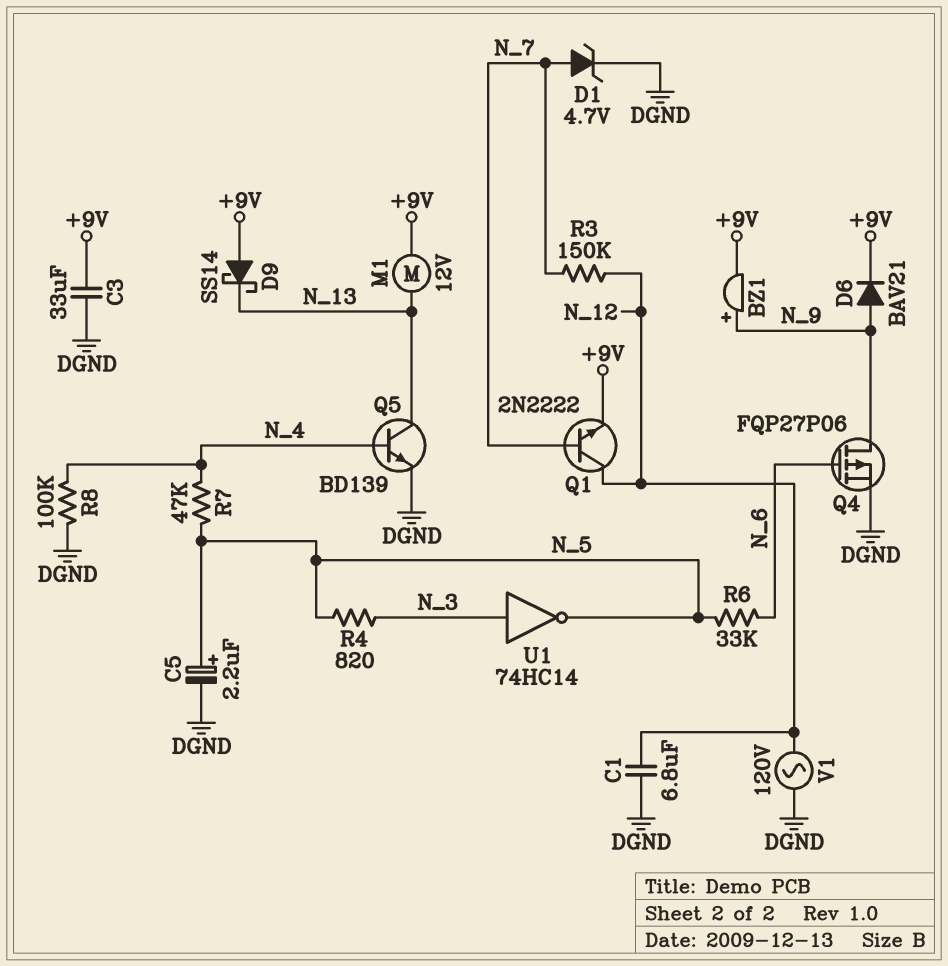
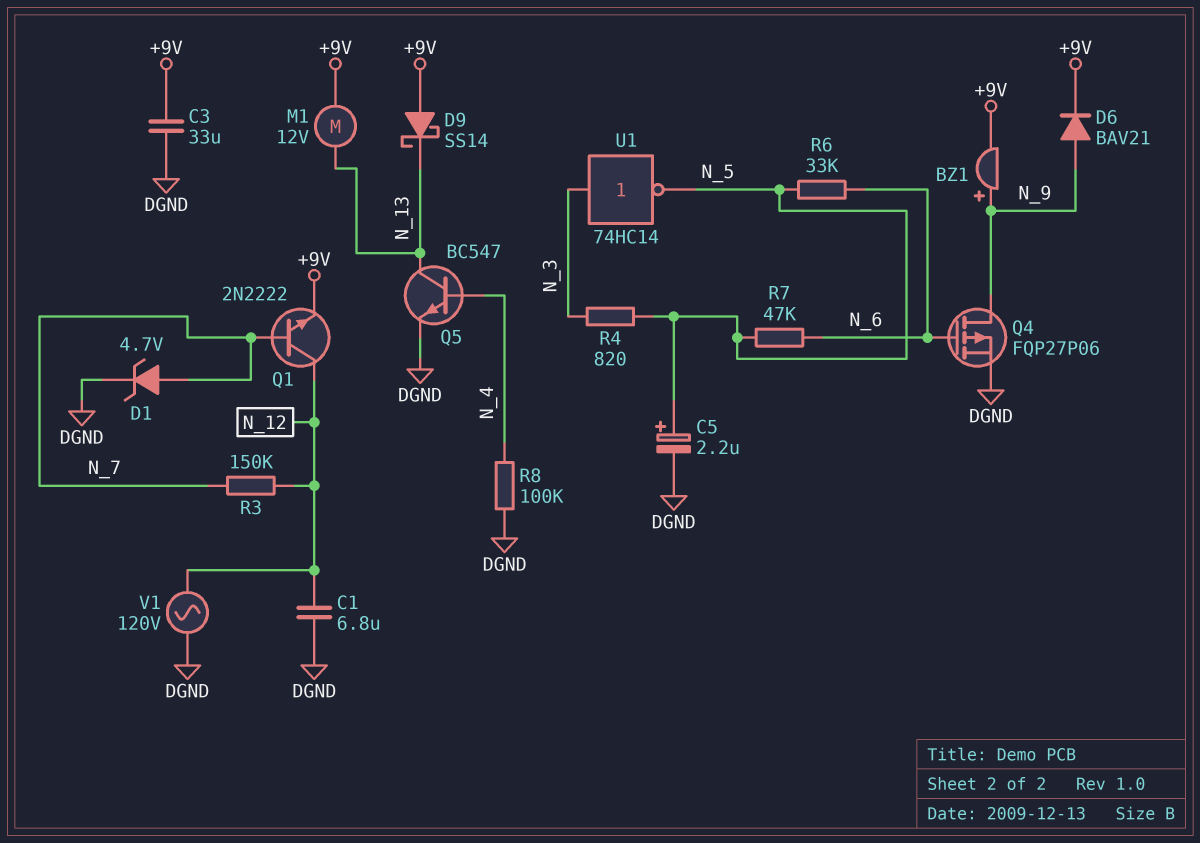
Q5: NPN BD139 (B N_4, C N_13, E DGND) -> NPN BC547 (B N_4, C N_13, E DGND)
R7: 47k (N_4, N_5) -> 47k (N_5, N_6)

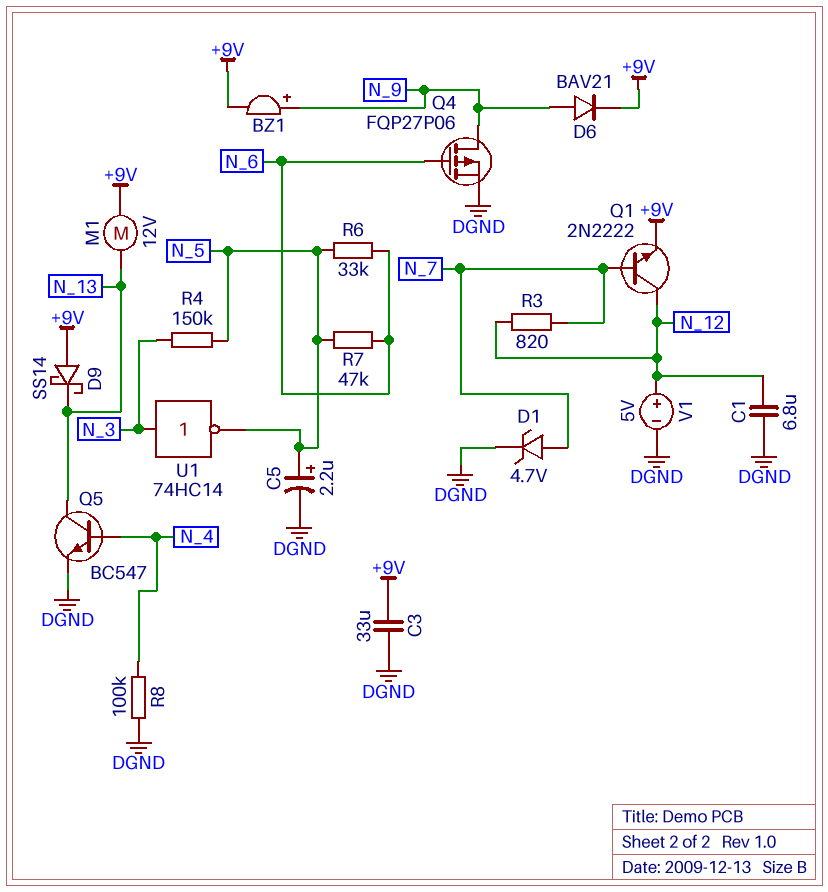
R3: 150k (N_7, N_12) -> 820 (N_7, N_12)
R4: 820 (N_3, N_5) -> 150k (N_3, N_5)
V1: AC 120V (DGND, N_12) -> 5V (plus N_12, minus DGND)

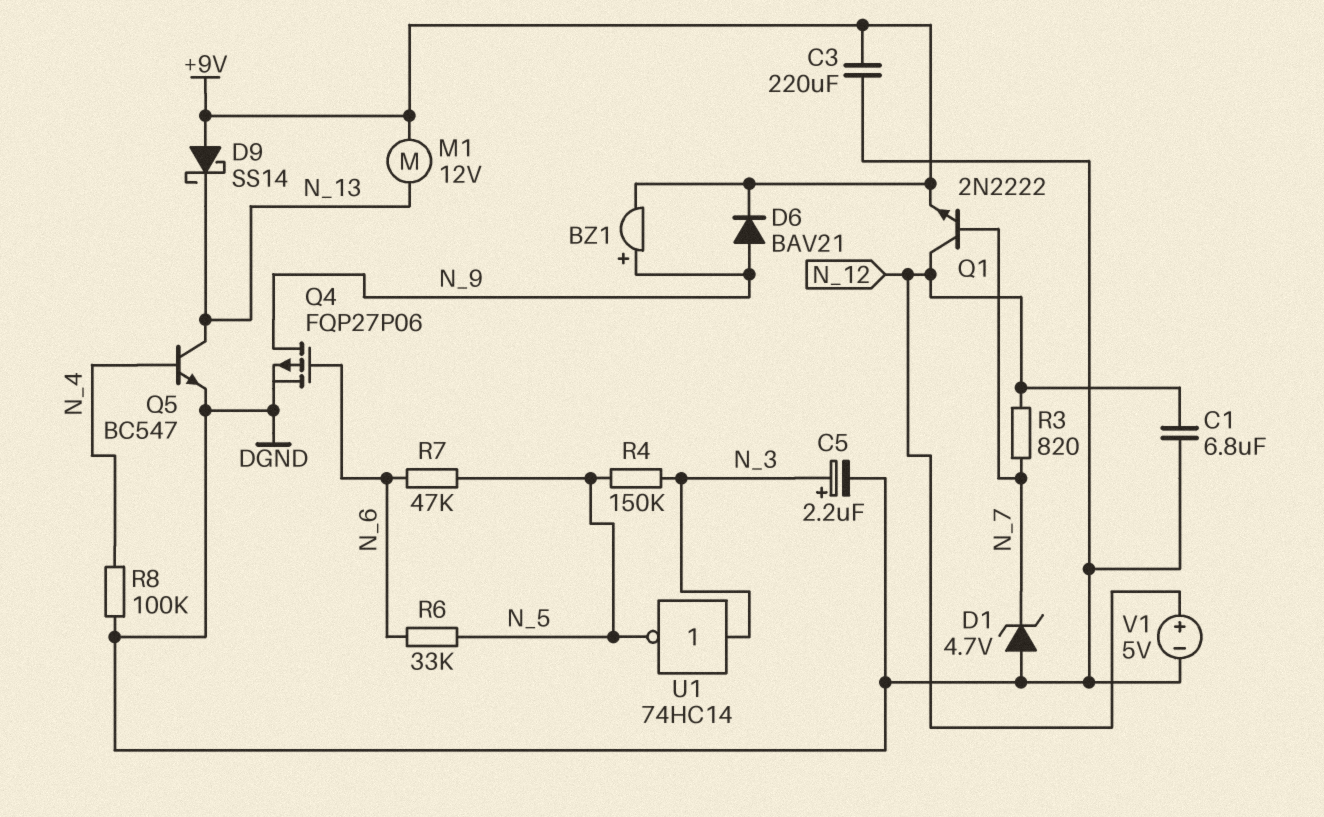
C3: 33uF (+9V, DGND) -> 220uF (+9V, DGND)
C5: 2.2uF (plus N_5, minus DGND) -> 2.2uF (plus N_3, minus DGND)
D1: zener 4.7V (A N_7, K DGND) -> zener 4.7V (A DGND, K N_7)

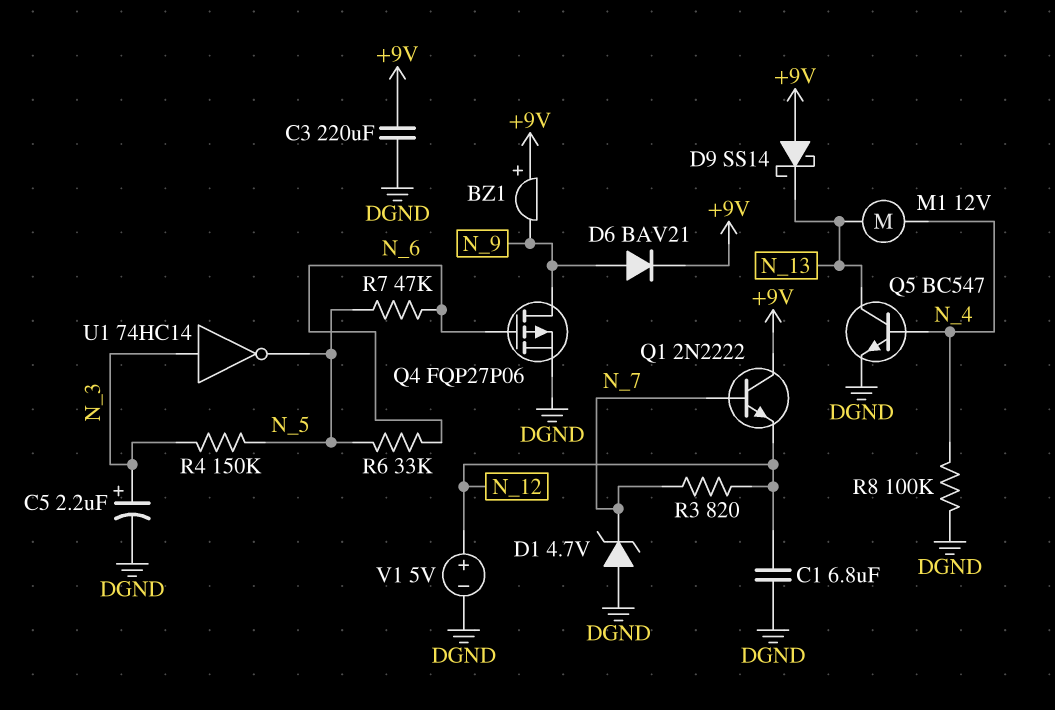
BZ1: buzzer (plus N_9, minus +9V) -> buzzer (plus +9V, minus N_9)
M1: motor 12V (+9V, N_13) -> motor 12V (N_4, N_13)
Q1: NPN 2N2222 (B N_7, C N_12, E +9V) -> NPN 2N2222 (B N_7, C +9V, E N_12)

